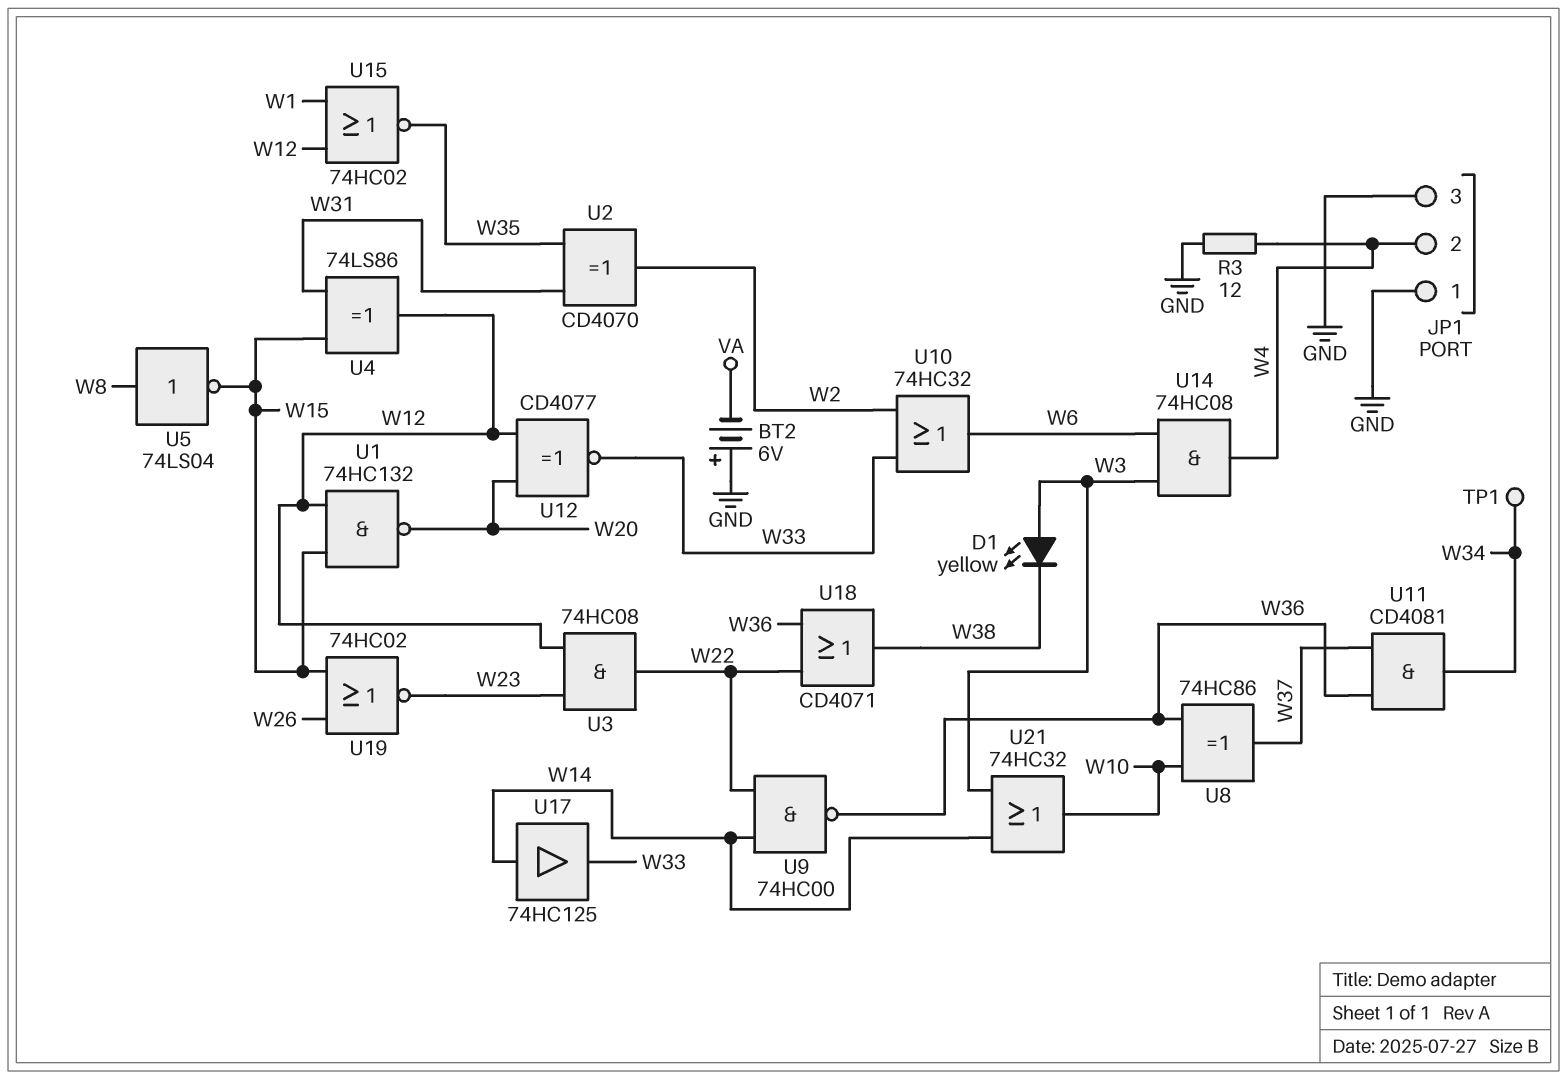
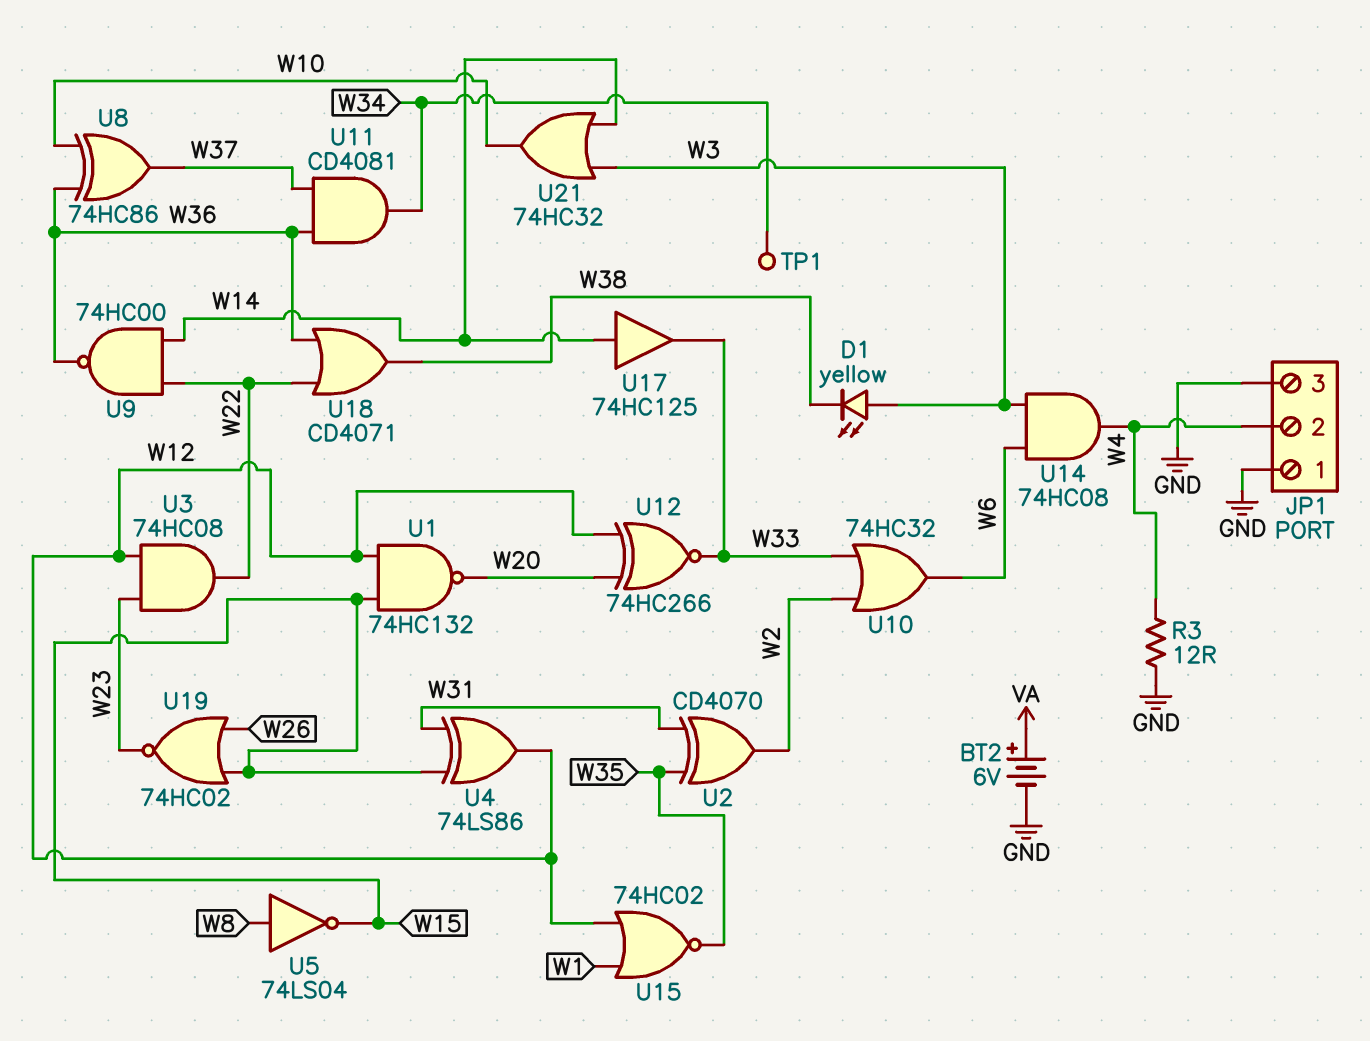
BT2: 6V (plus GND, minus VA) -> 6V (plus VA, minus GND)
U12: XNOR CD4077 (in W12, in W20, out W33) -> XNOR 74HC266 (in W12, in W20, out W33)

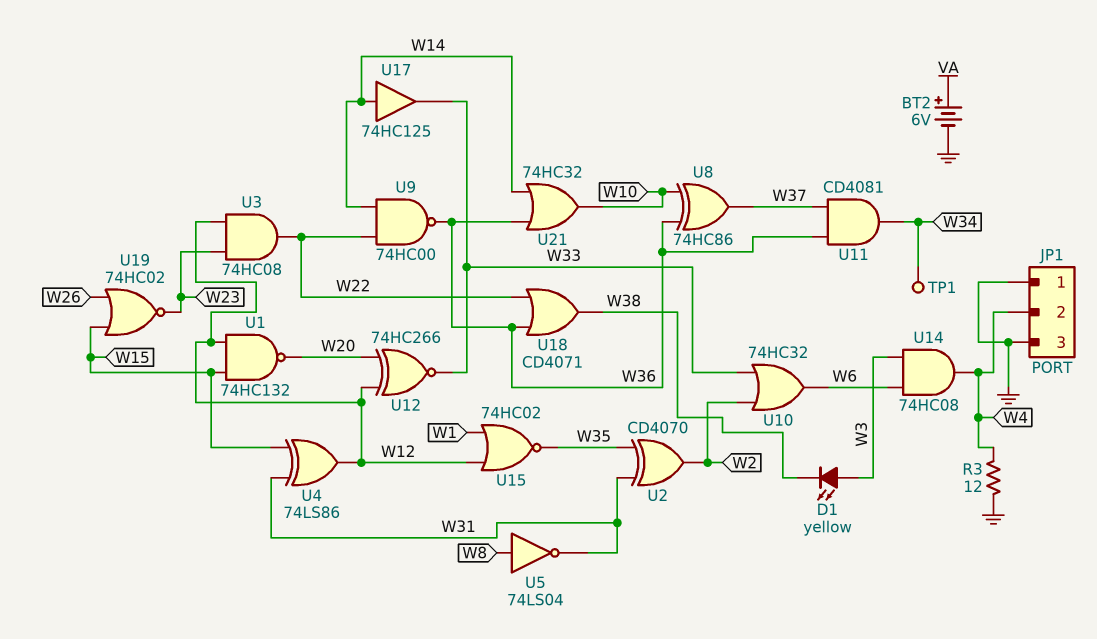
U5: NOT 74LS04 (in W8, out W15) -> NOT 74LS04 (in W8, out W31)
U21: OR 74HC32 (in W3, in W14, out W10) -> OR 74HC32 (in W14, in W36, out W10)

